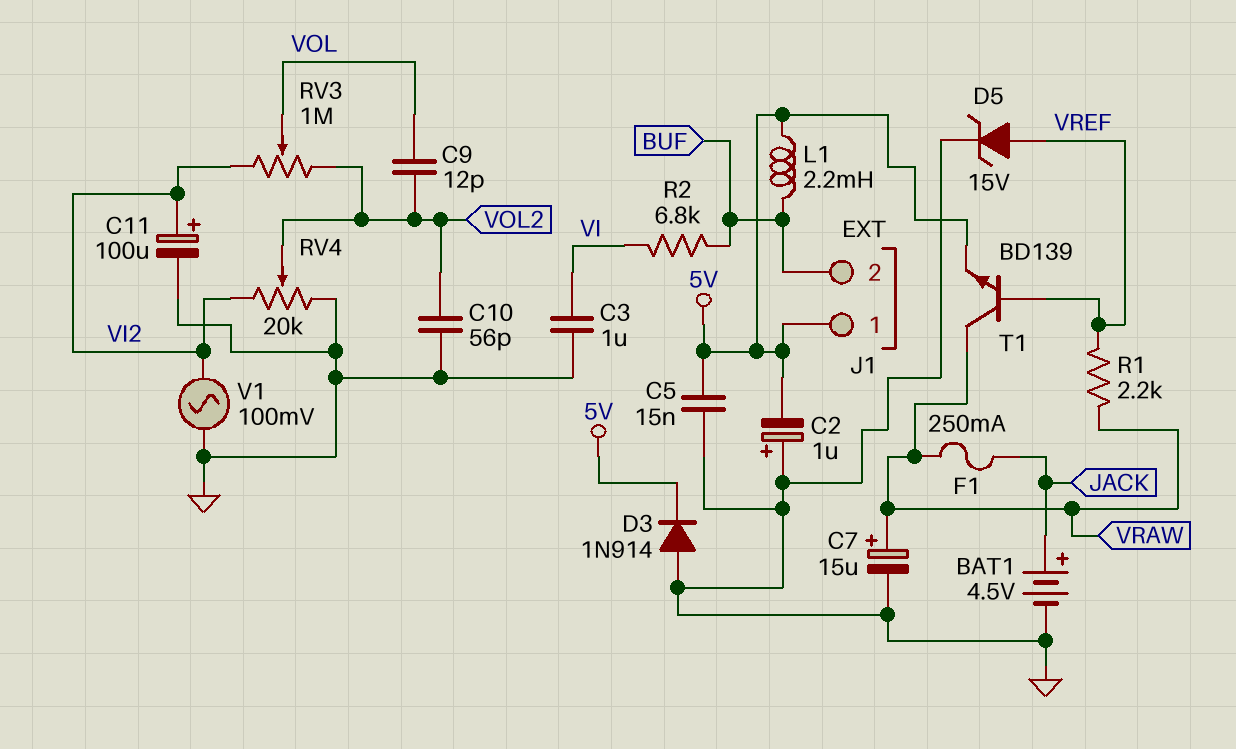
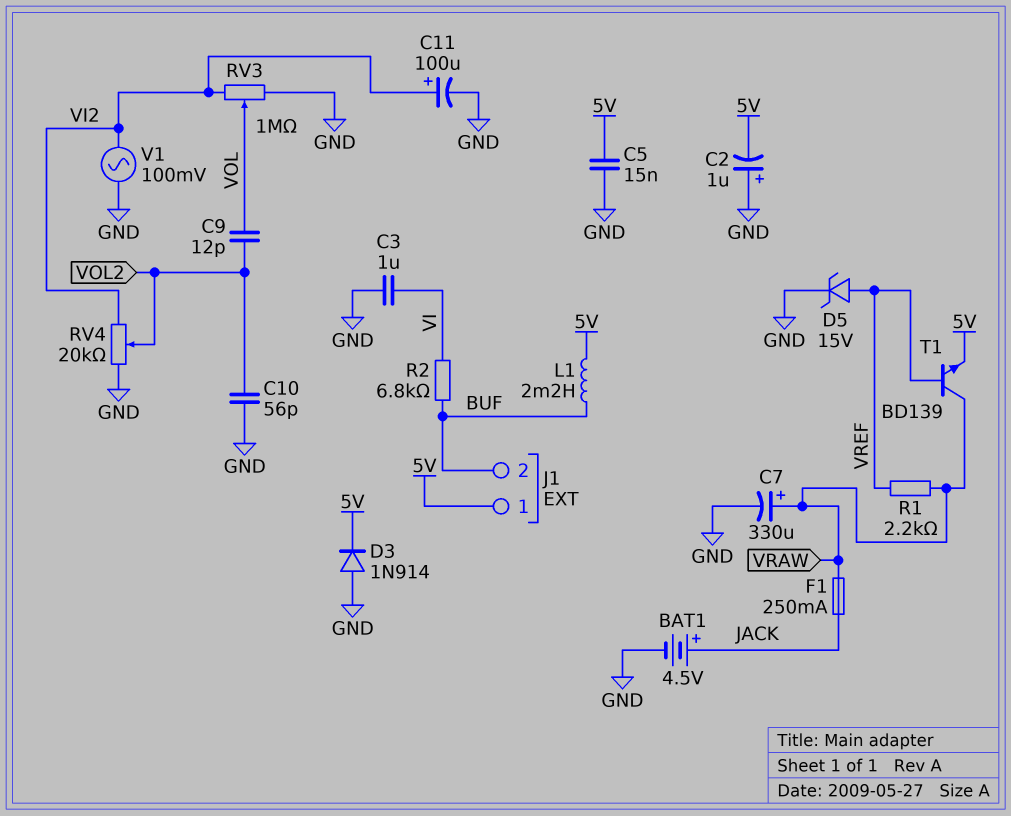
C7: 15uF (plus VRAW, minus GND) -> 330uF (plus VRAW, minus GND)
RV3: 1M (VI2, VOL2, wiper VOL) -> 1M (GND, VI2, wiper VOL)

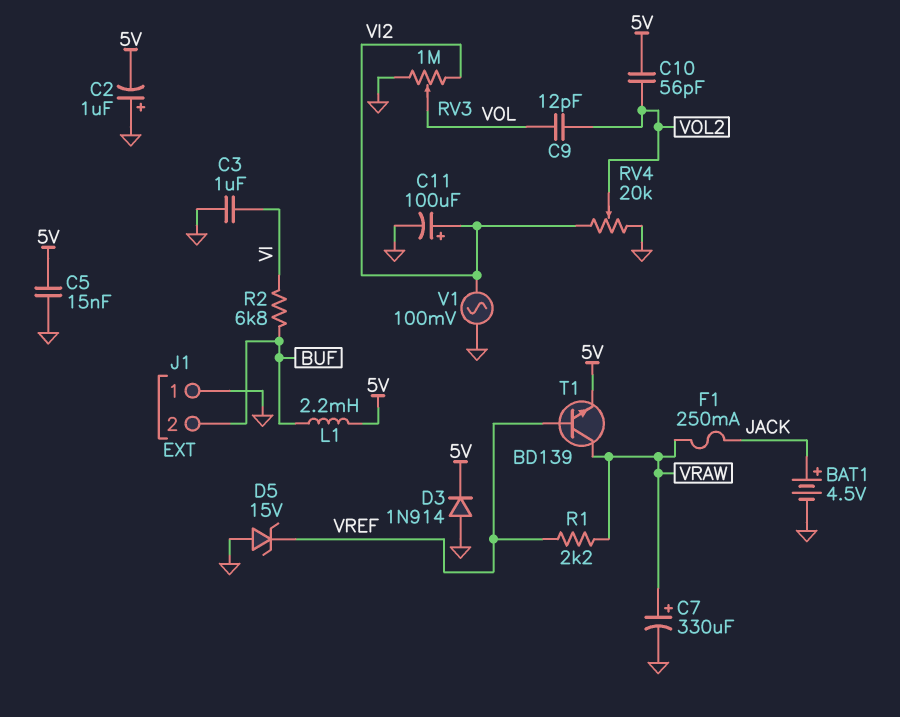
C10: 56pF (GND, VOL2) -> 56pF (5V, VOL2)
D5: zener 15V (A VREF, K GND) -> zener 15V (A GND, K VREF)
J1 pin 1: 5V -> GND

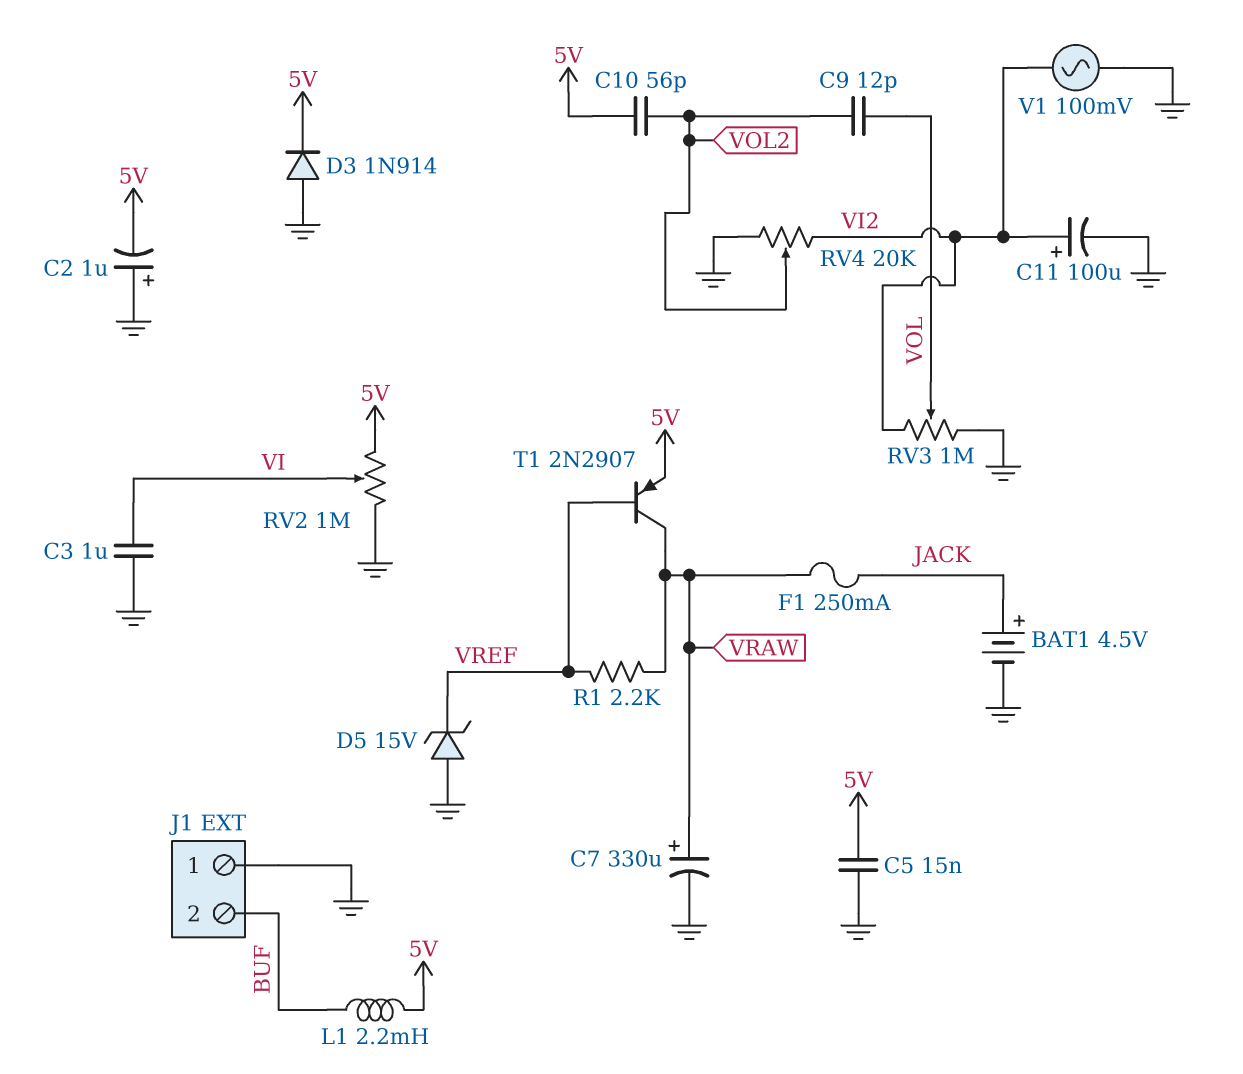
R2: 6.8k (BUF, VI) -> none
RV2: none -> 1M (5V, GND, wiper VI)
T1: NPN BD139 (B VREF, C VRAW, E 5V) -> PNP 2N2907 (B VREF, C VRAW, E 5V)

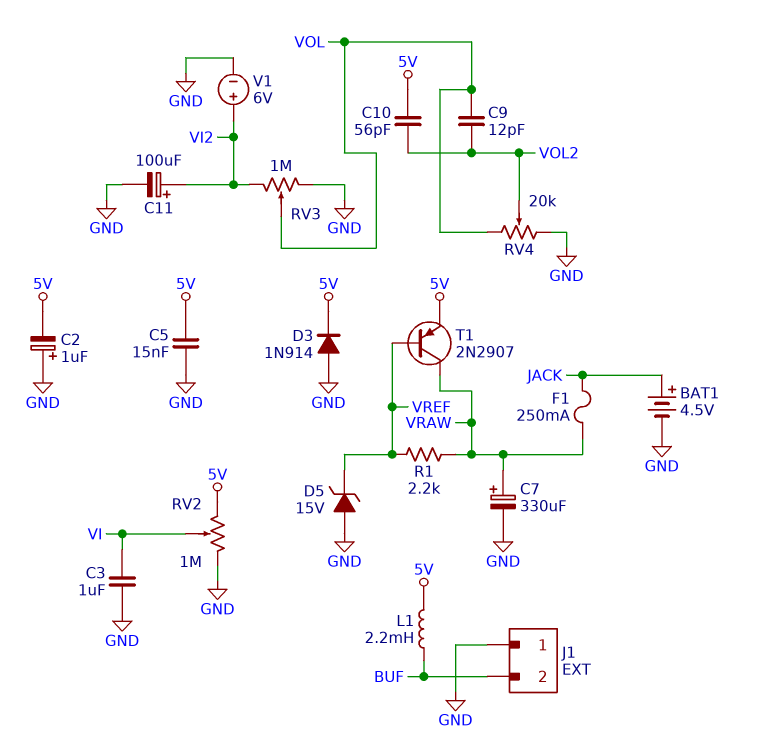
RV4: 20k (GND, VI2, wiper VOL2) -> 20k (GND, VOL, wiper VOL2)
V1: AC 100mV (GND, VI2) -> 6V (plus VI2, minus GND)

